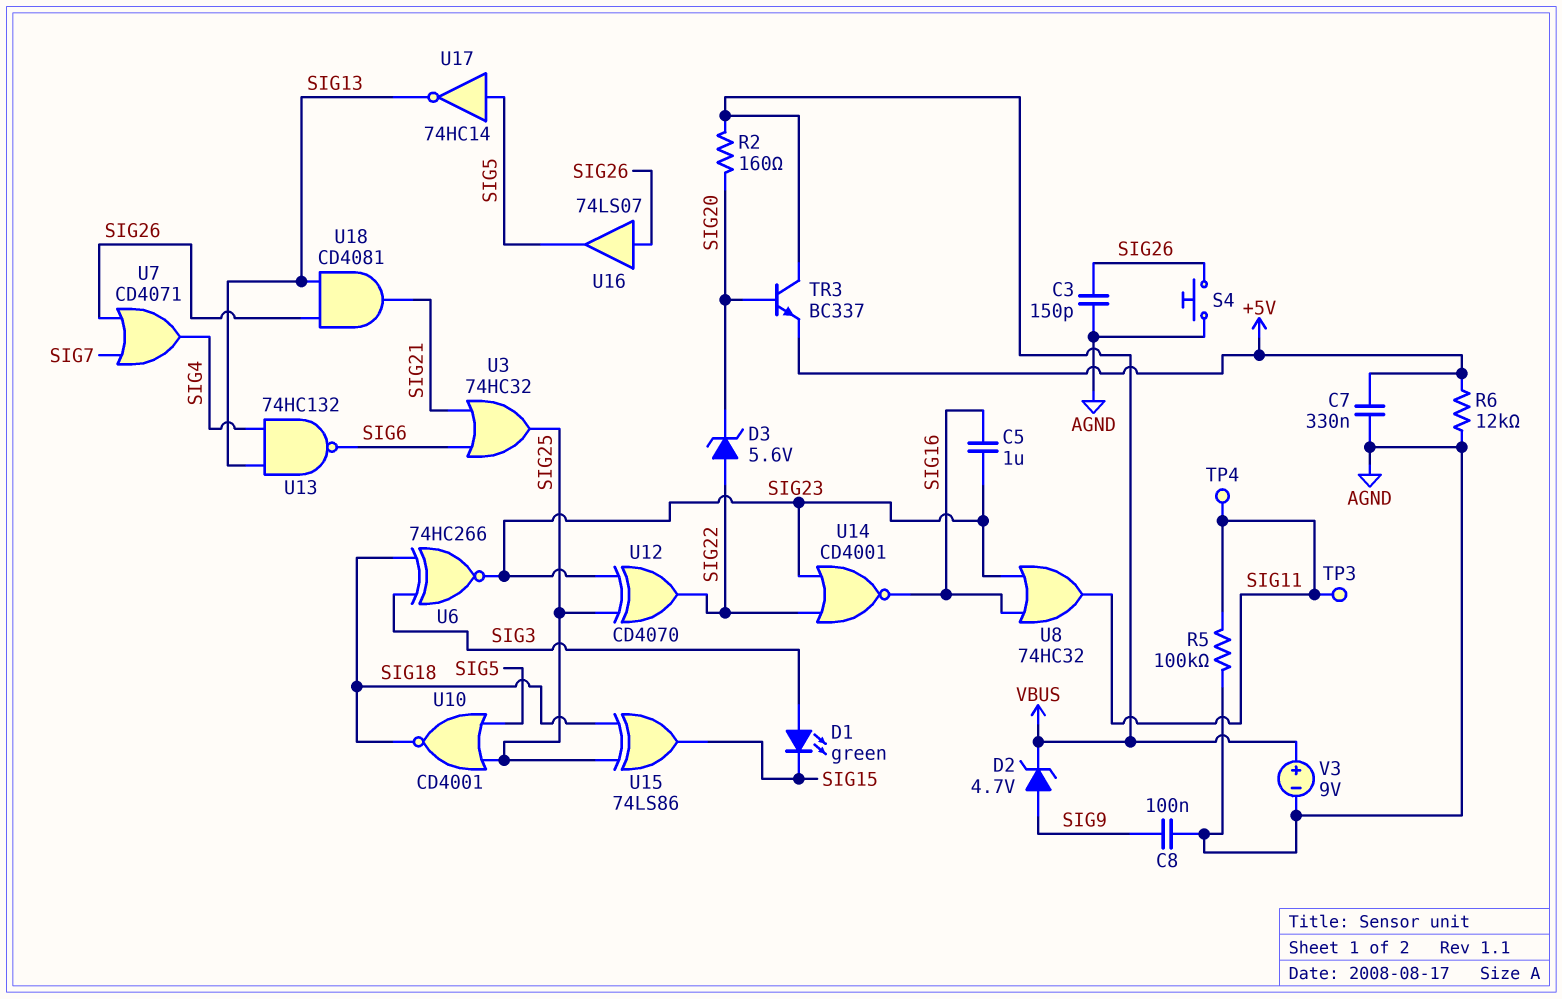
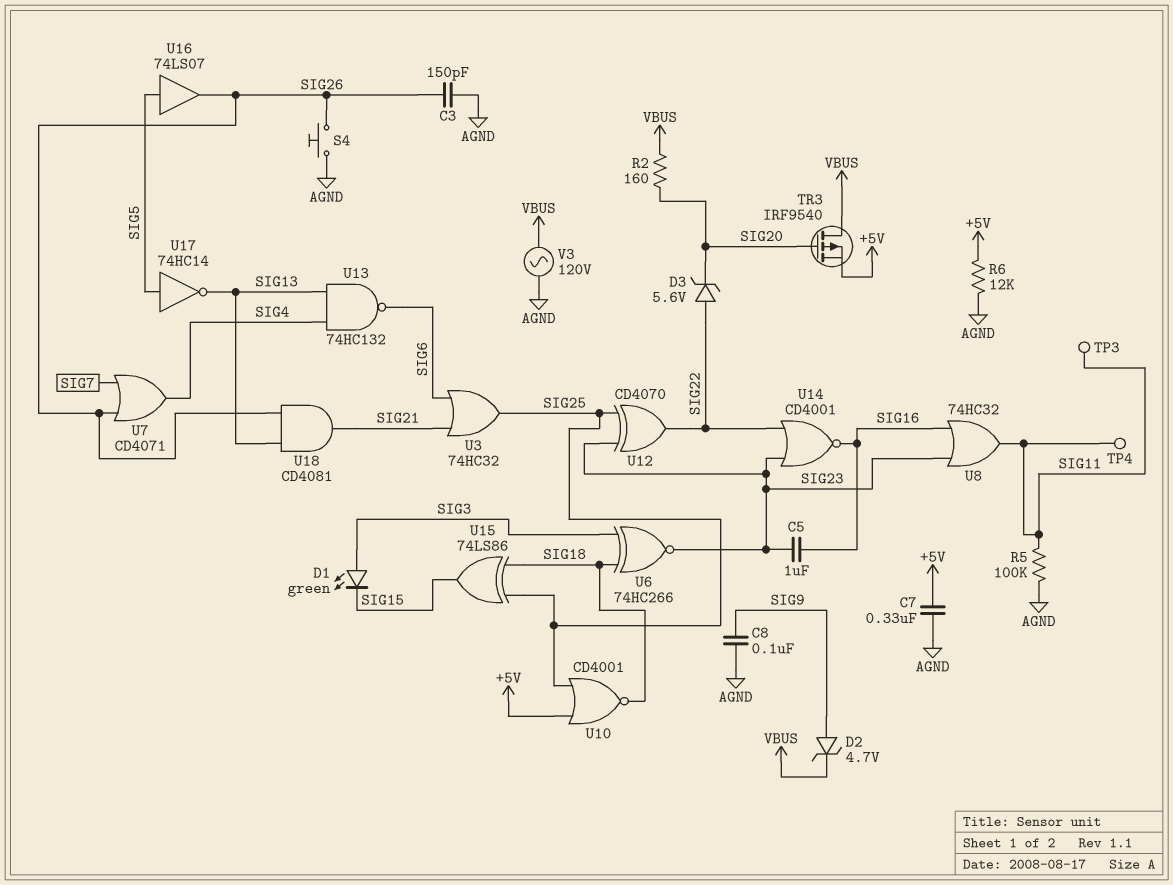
TR3: NPN BC337 (B SIG20, C VBUS, E +5V) -> PMOS IRF9540 (G SIG20, D VBUS, S +5V)
U10: NOR CD4001 (in SIG5, in SIG25, out SIG18) -> NOR CD4001 (in +5V, in SIG25, out SIG18)
U16: buffer 74LS07 (in SIG26, out SIG5) -> buffer 74LS07 (in SIG5, out SIG26)
V3: 9V (plus VBUS, minus AGND) -> AC 120V (AGND, VBUS)

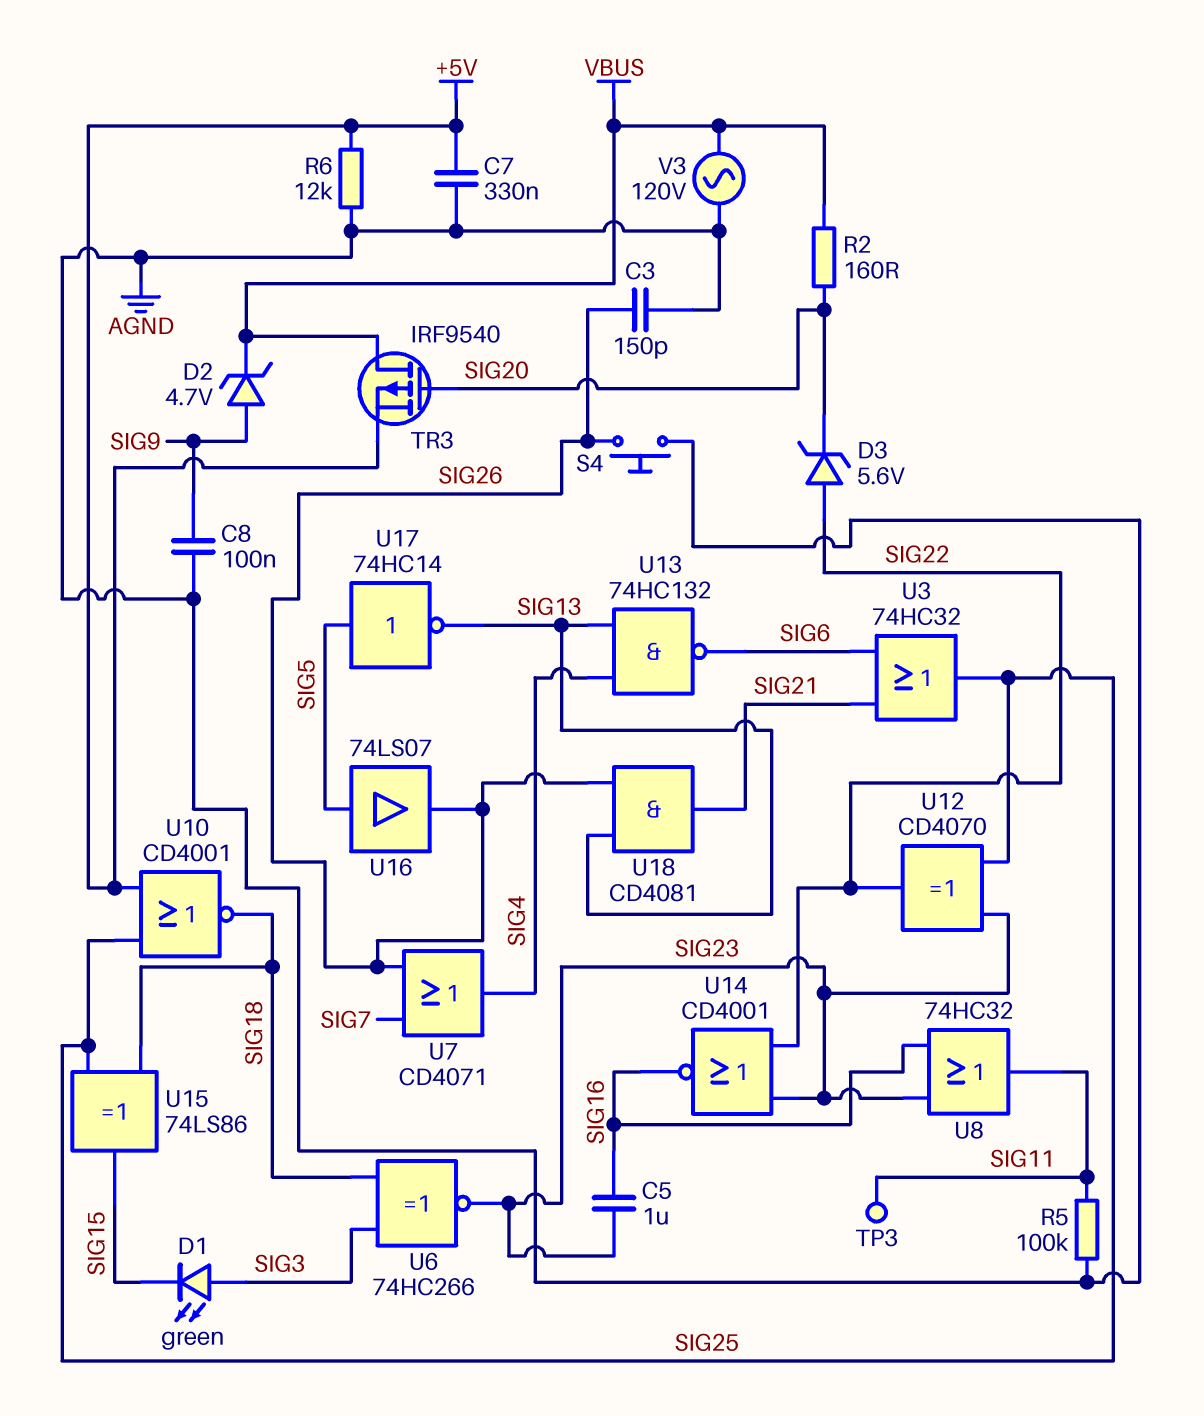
TP4: test point (SIG11) -> none

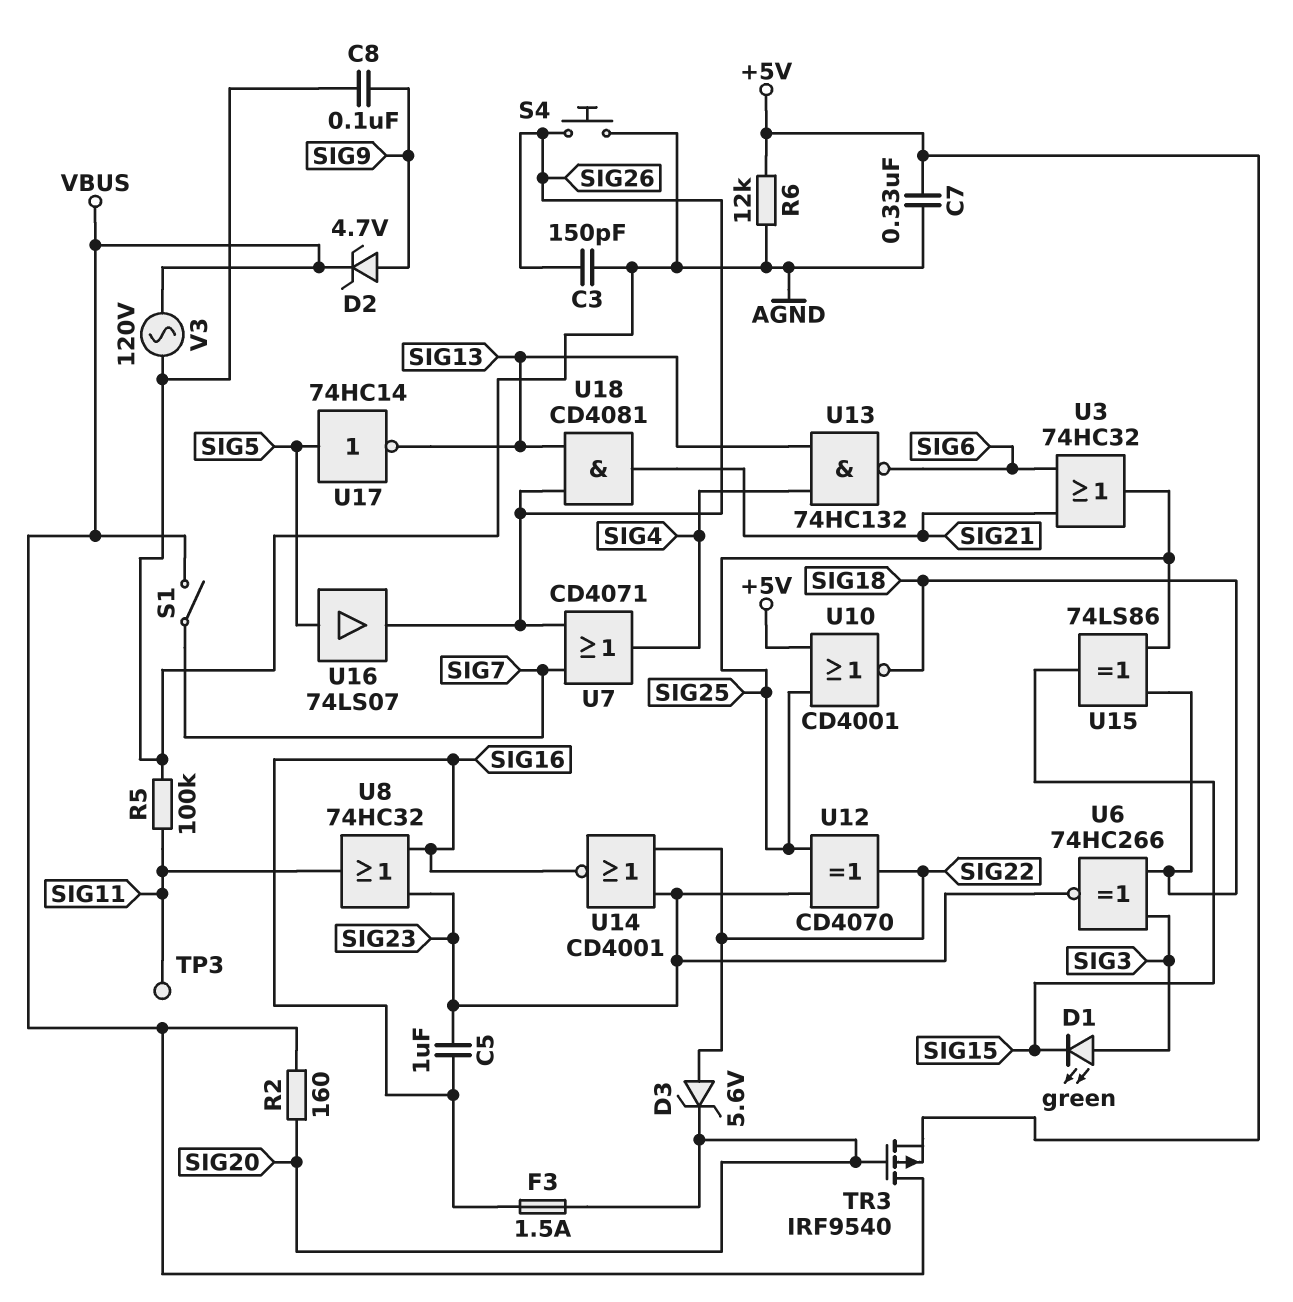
F3: none -> 1.5A (SIG16, SIG20)
S1: none -> switch (SIG7, VBUS)

